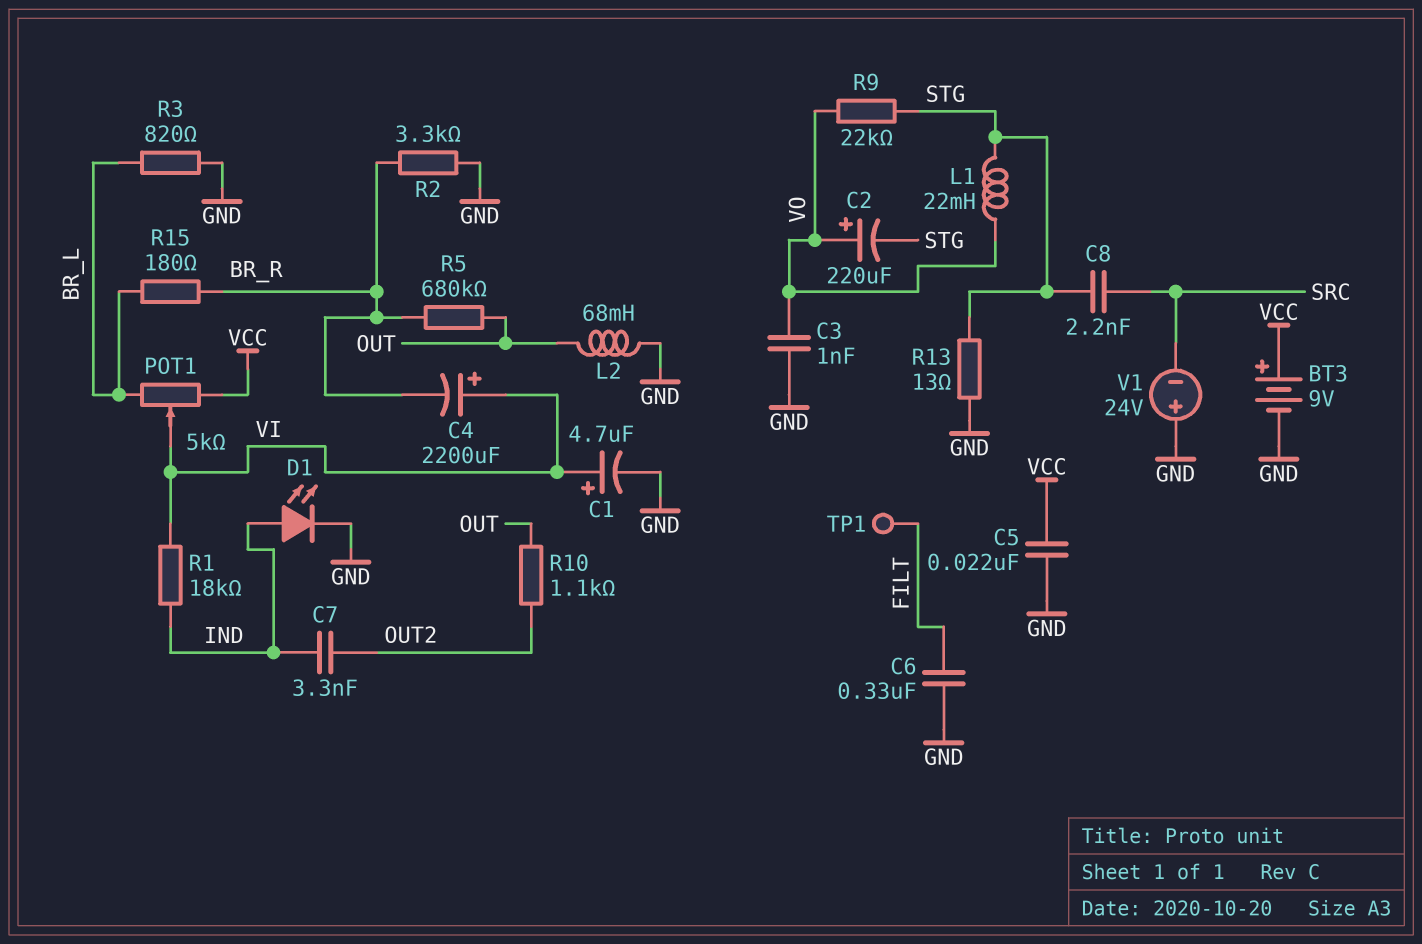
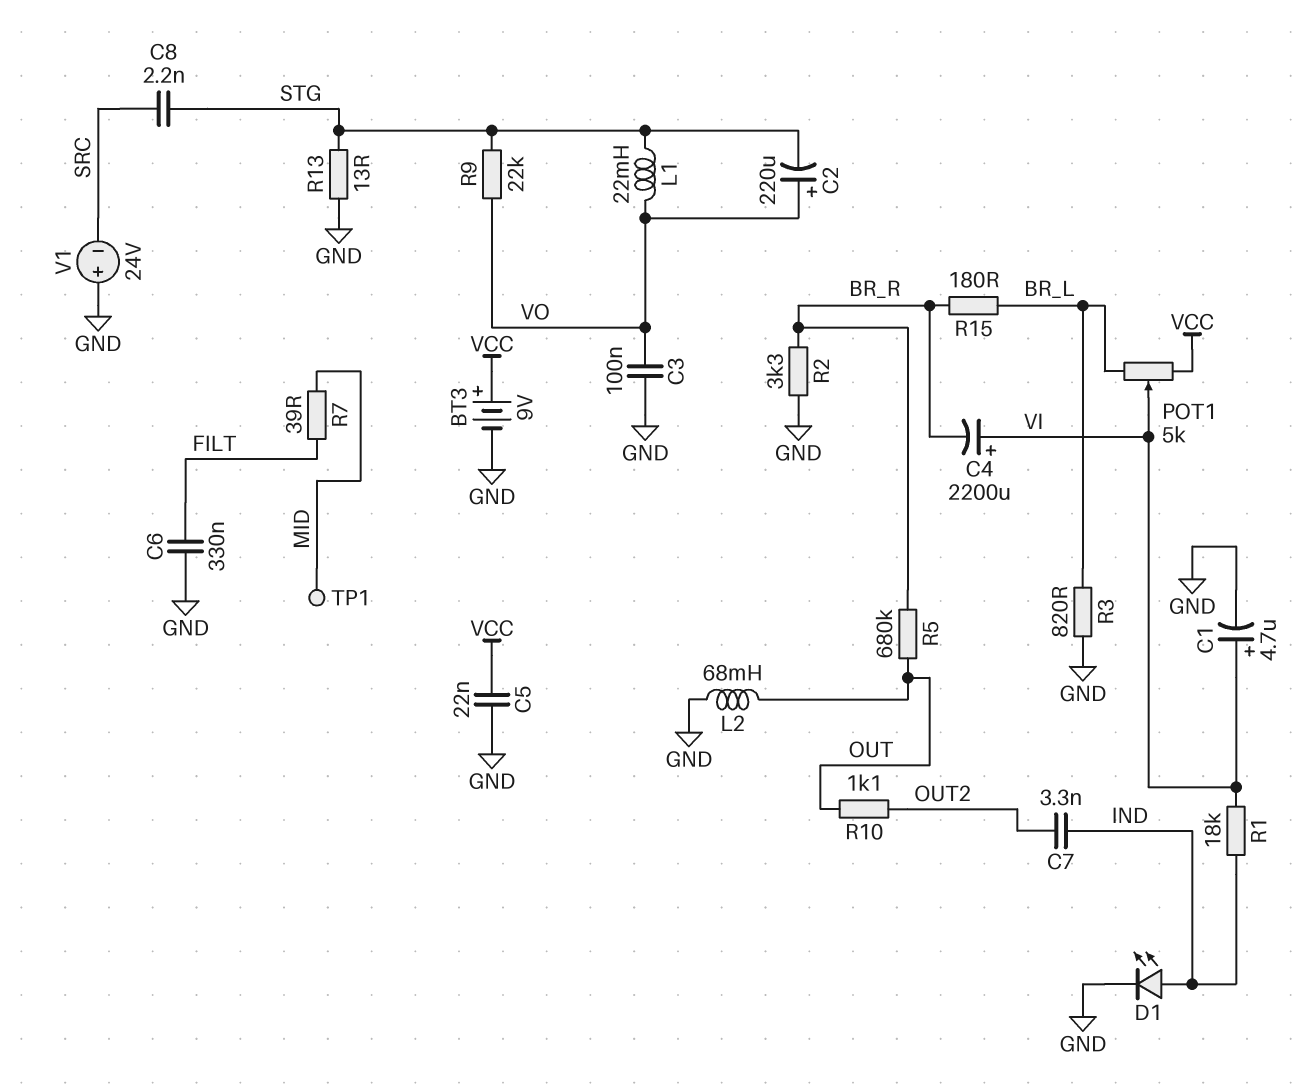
C3: 1nF (GND, VO) -> 100nF (GND, VO)
R7: none -> 39 (FILT, MID)
TP1: test point (FILT) -> test point (MID)

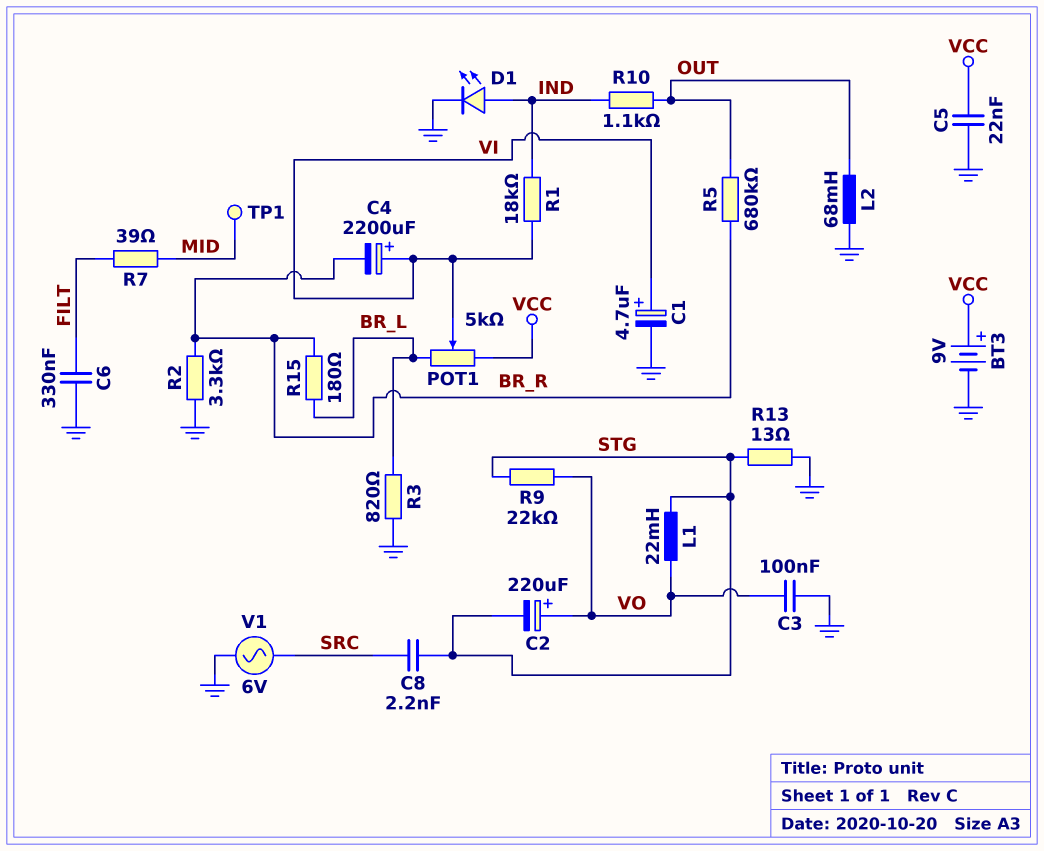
C7: 3.3nF (IND, OUT2) -> none
R10: 1.1k (OUT, OUT2) -> 1.1k (IND, OUT)
V1: 24V (plus GND, minus SRC) -> AC 6V (GND, SRC)

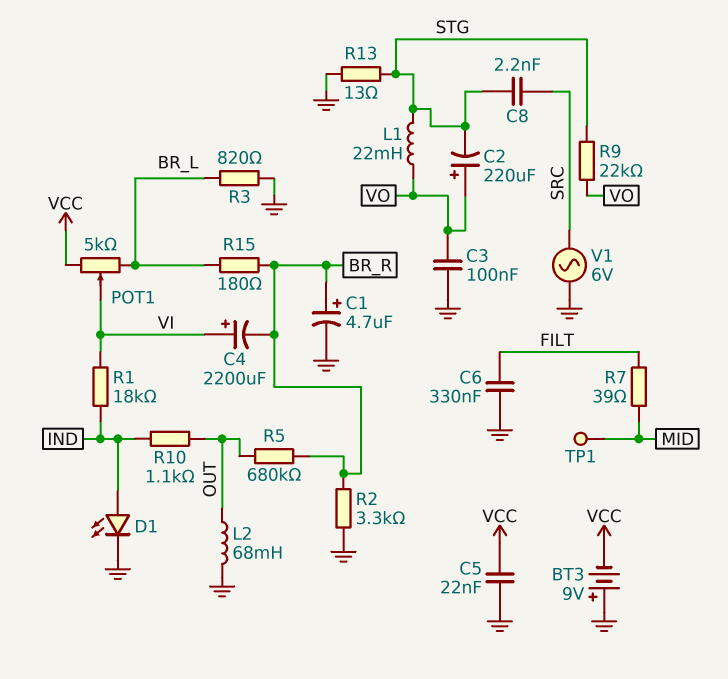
BT3: 9V (plus VCC, minus GND) -> 9V (plus GND, minus VCC)
C1: 4.7uF (plus VI, minus GND) -> 4.7uF (plus BR_R, minus GND)

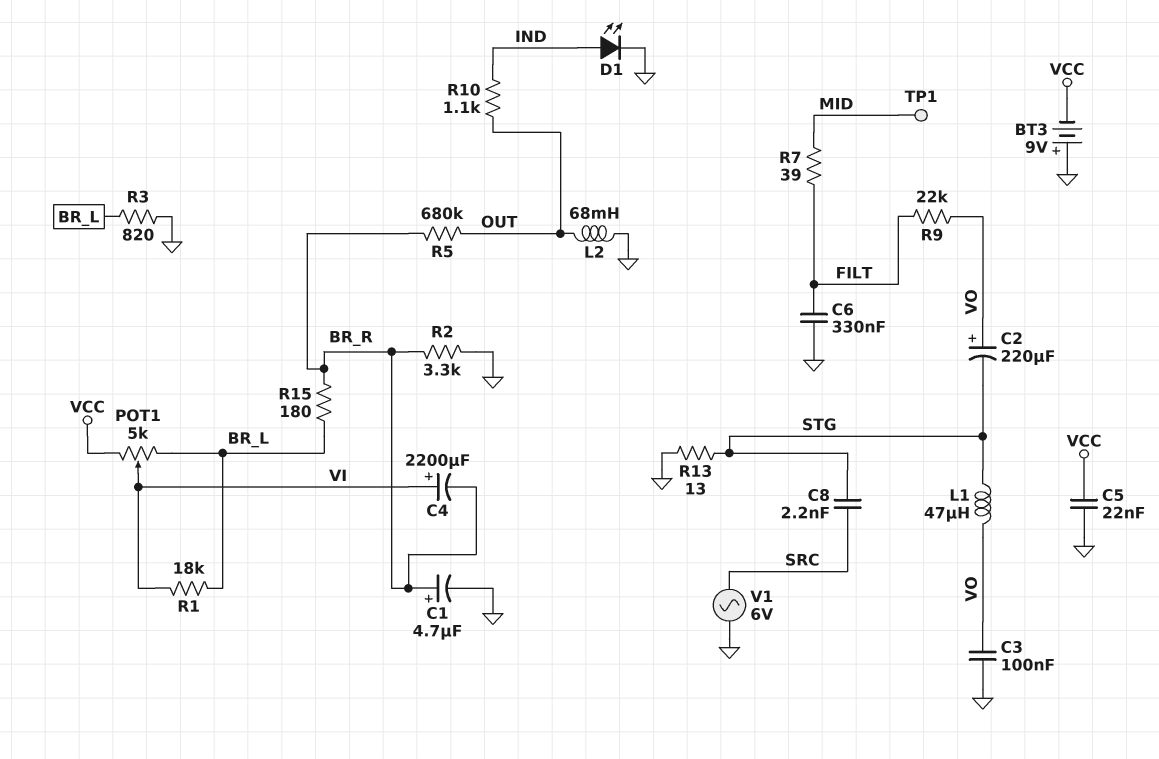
L1: 22mH (STG, VO) -> 47uH (STG, VO)
R1: 18k (IND, VI) -> 18k (BR_L, VI)
R9: 22k (STG, VO) -> 22k (FILT, VO)

